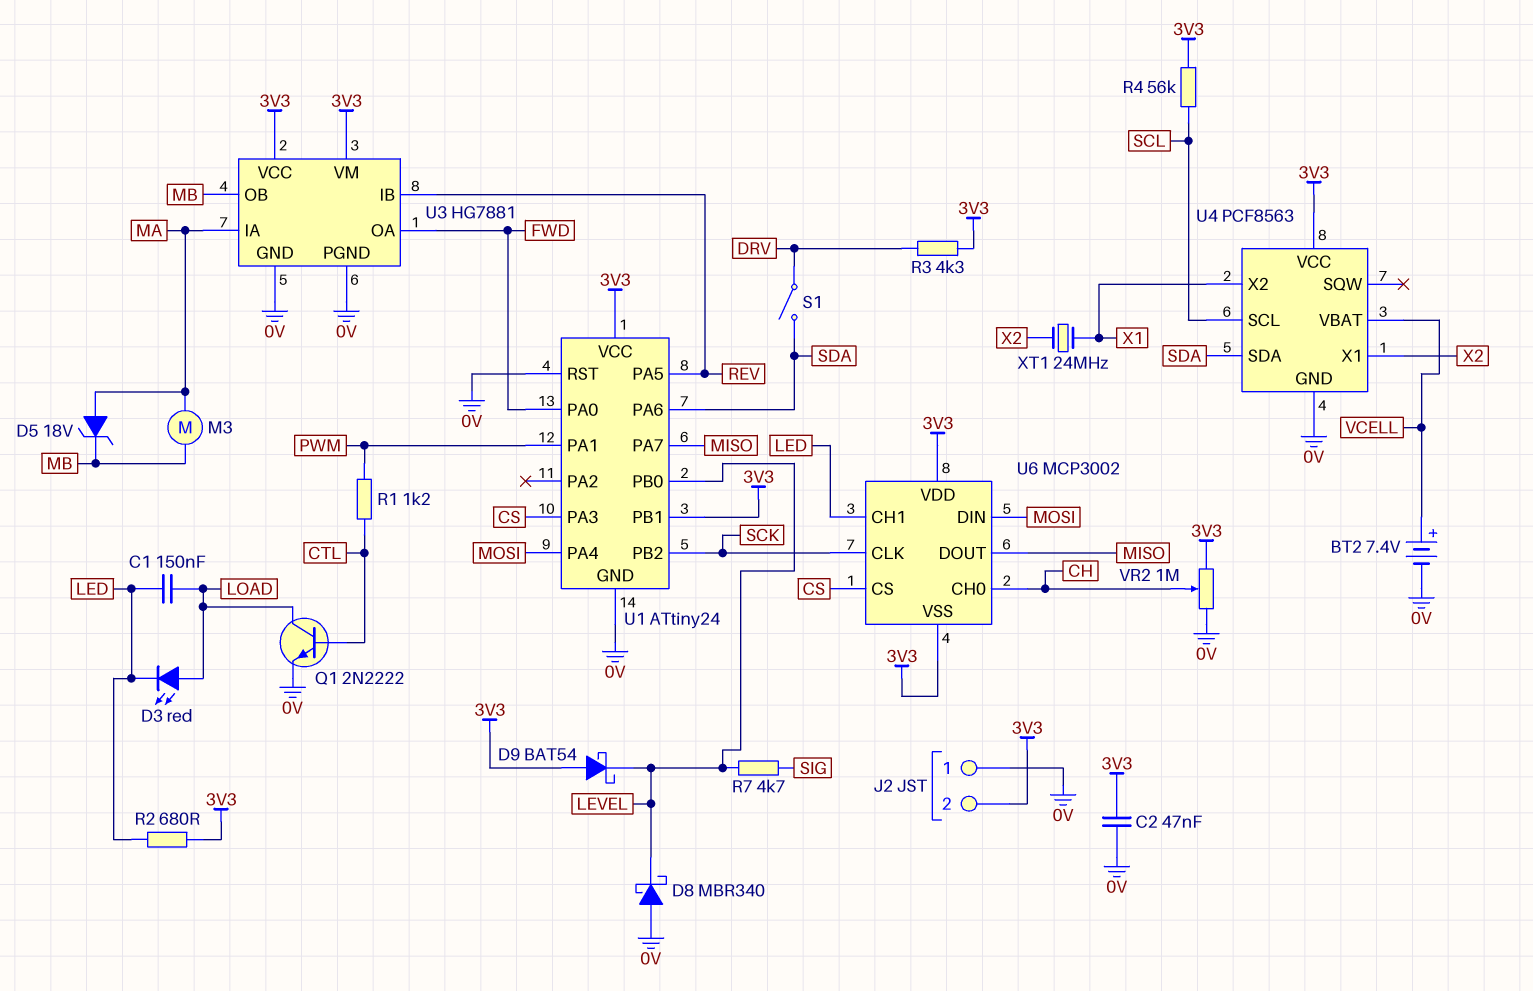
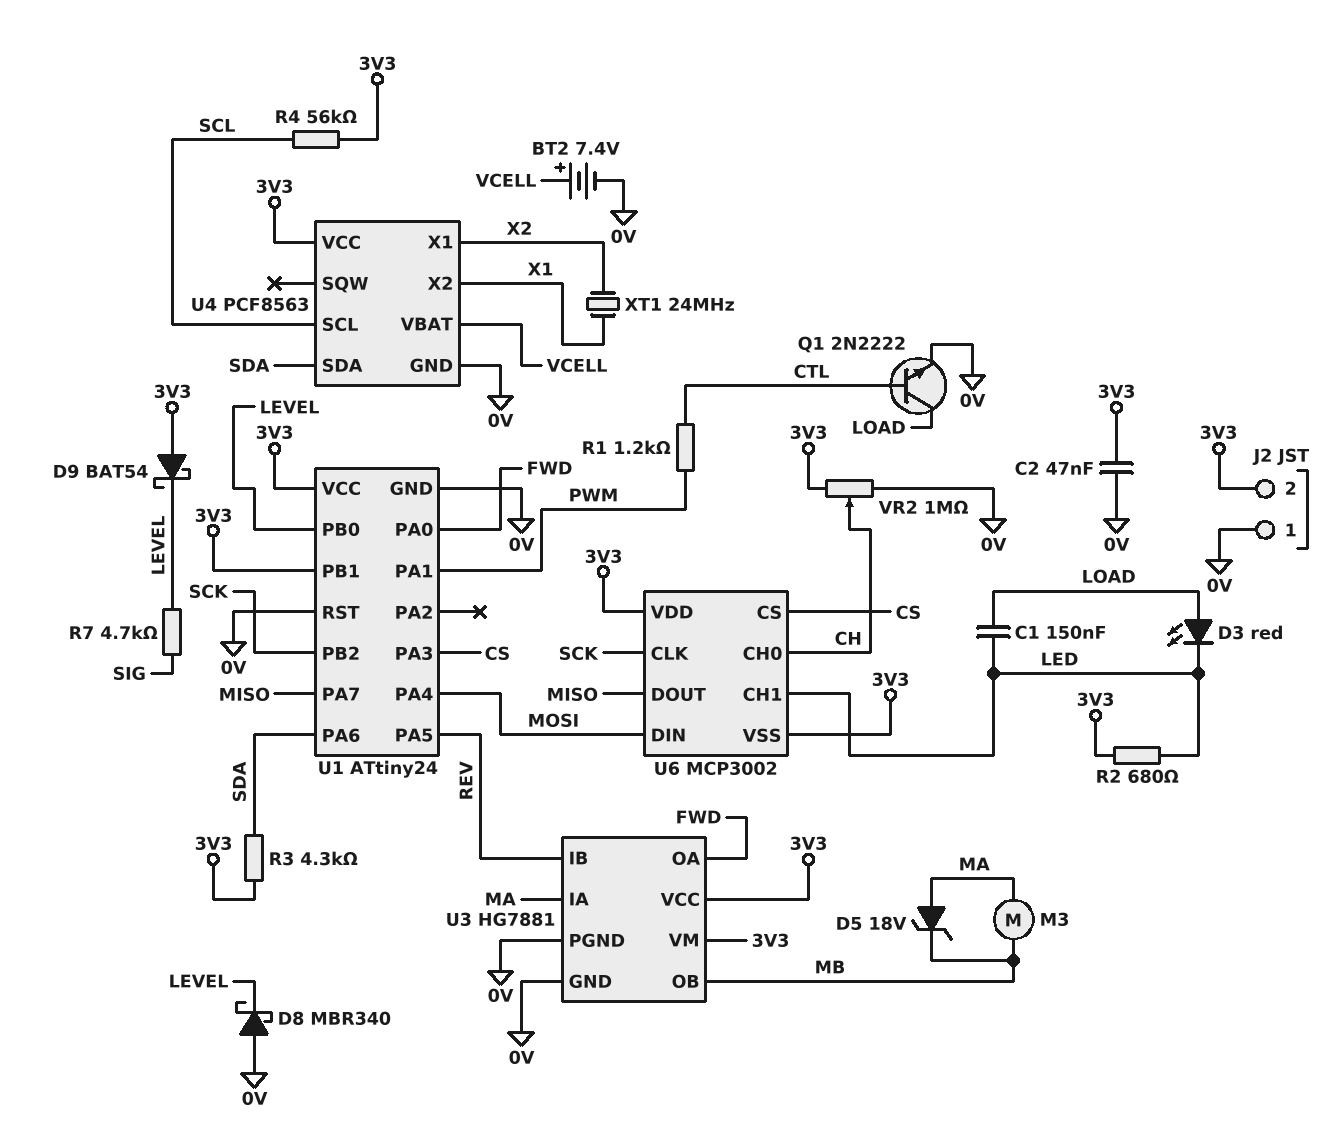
R3: 4.3k (3V3, DRV) -> 4.3k (3V3, SDA)
S1: switch (DRV, SDA) -> none

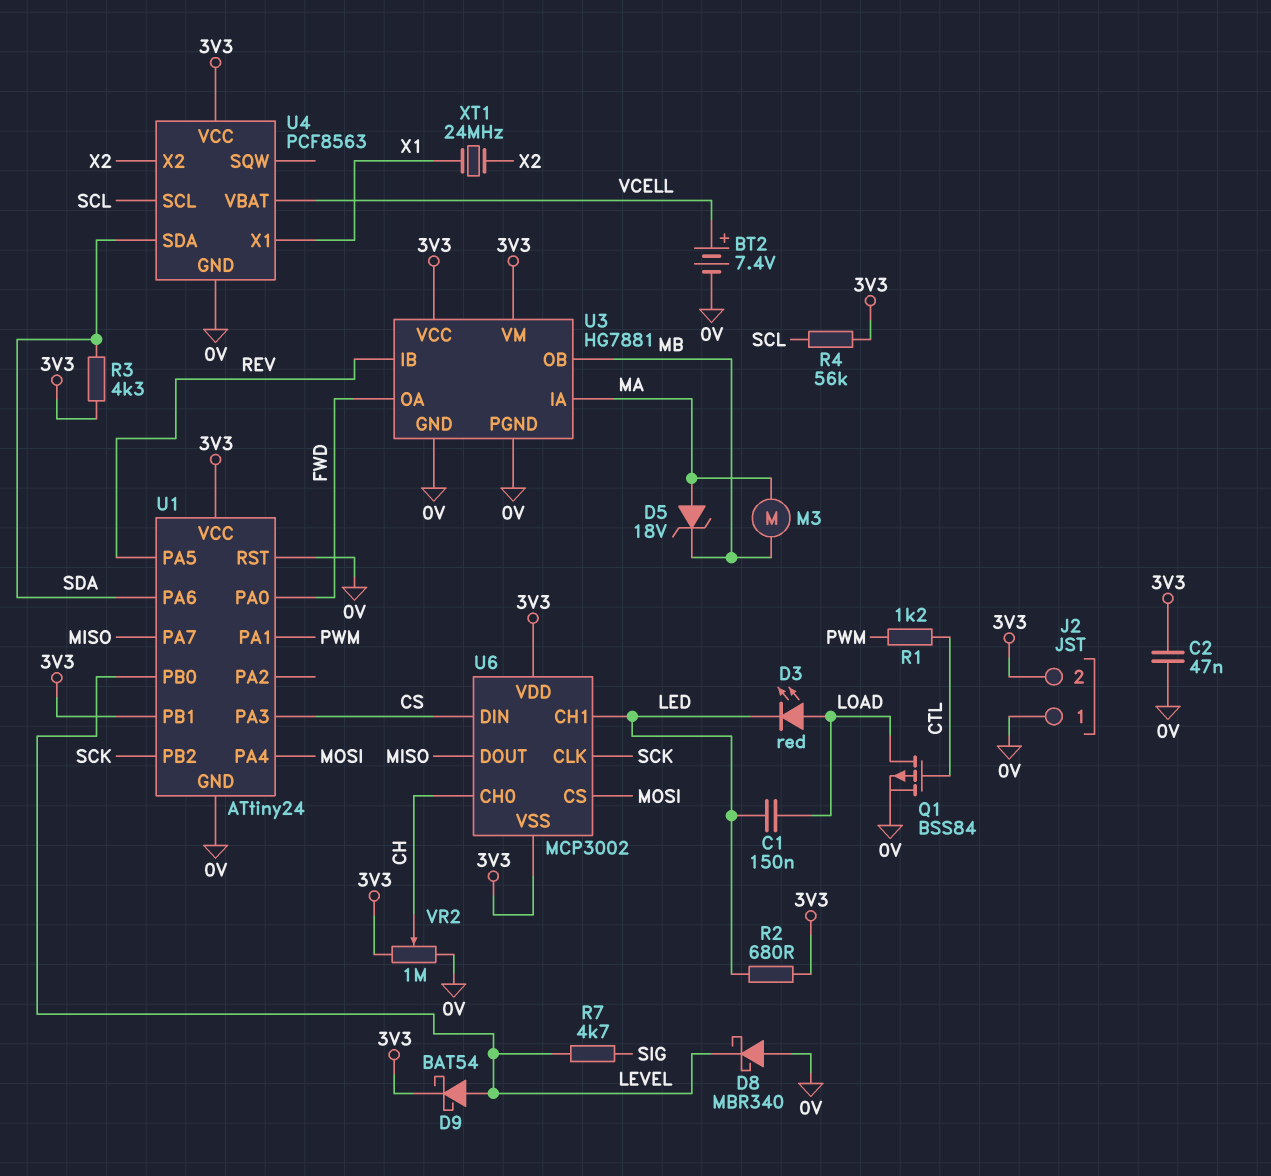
D9: schottky BAT54 (A 3V3, K LEVEL) -> schottky BAT54 (A LEVEL, K 3V3)
Q1: NPN 2N2222 (B CTL, C LOAD, E 0V) -> PMOS BSS84 (G CTL, D LOAD, S 0V)
U4 pin X1: X2 -> X1
U4 pin X2: X1 -> X2
U6 pin CS: CS -> MOSI
U6 pin DIN: MOSI -> CS

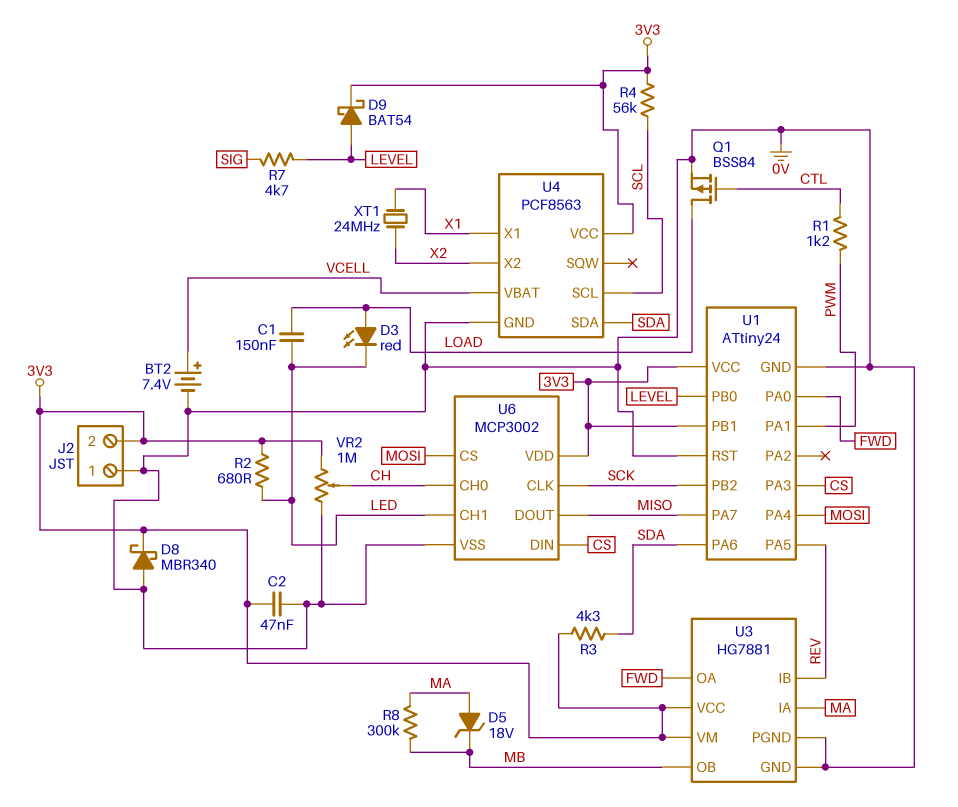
D8: schottky MBR340 (A 0V, K LEVEL) -> schottky MBR340 (A 0V, K 3V3)
M3: motor (MA, MB) -> none
R8: none -> 300k (MA, MB)
U6 pin VSS: 3V3 -> 0V

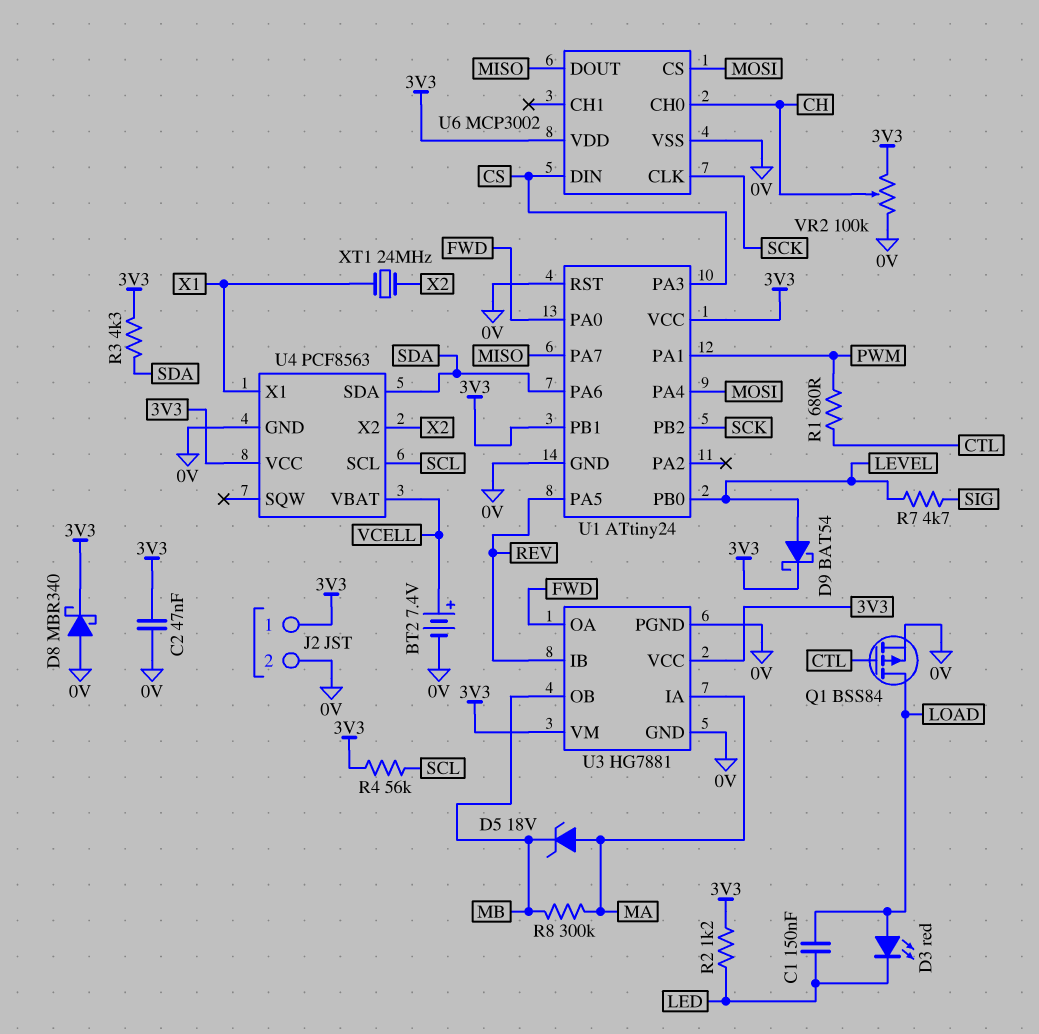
J2 pin 1: 0V -> 3V3
J2 pin 2: 3V3 -> 0V
R1: 1.2k (CTL, PWM) -> 680 (CTL, PWM)
R2: 680 (3V3, LED) -> 1.2k (3V3, LED)
U6 pin CH1: LED -> none
VR2: 1M (0V, 3V3, wiper CH) -> 100k (0V, 3V3, wiper CH)

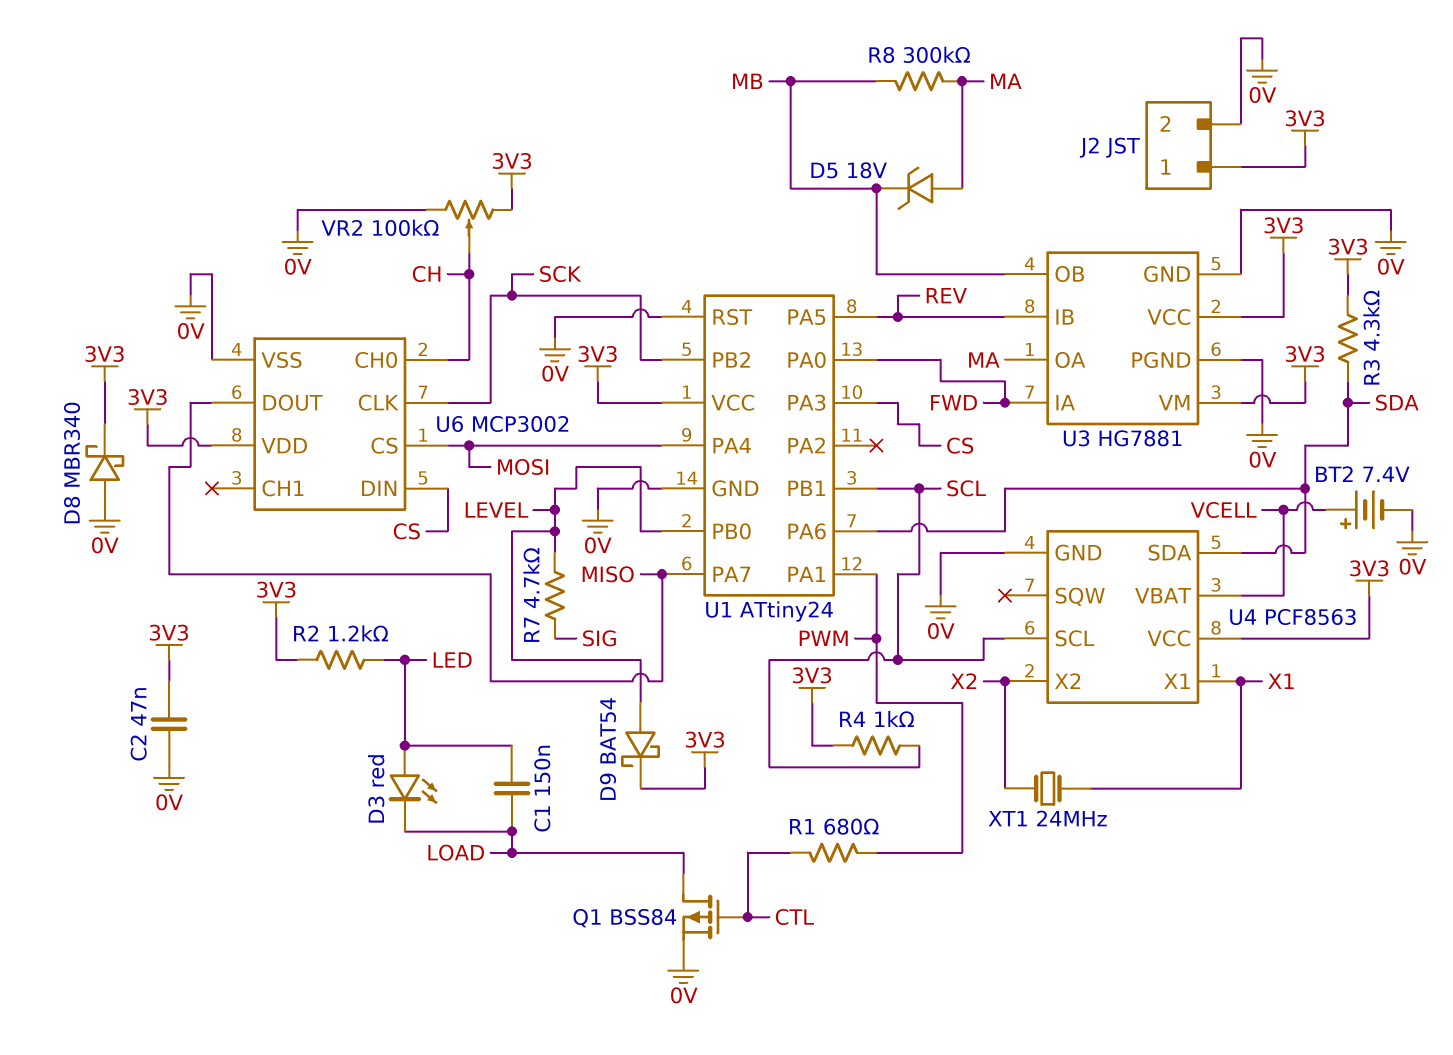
D3: LED red (A LOAD, K LED) -> LED red (A LED, K LOAD)
R4: 56k (3V3, SCL) -> 1k (3V3, SCL)
U1 pin PB1: 3V3 -> SCL
U3 pin IA: MA -> FWD
U3 pin OA: FWD -> MA

